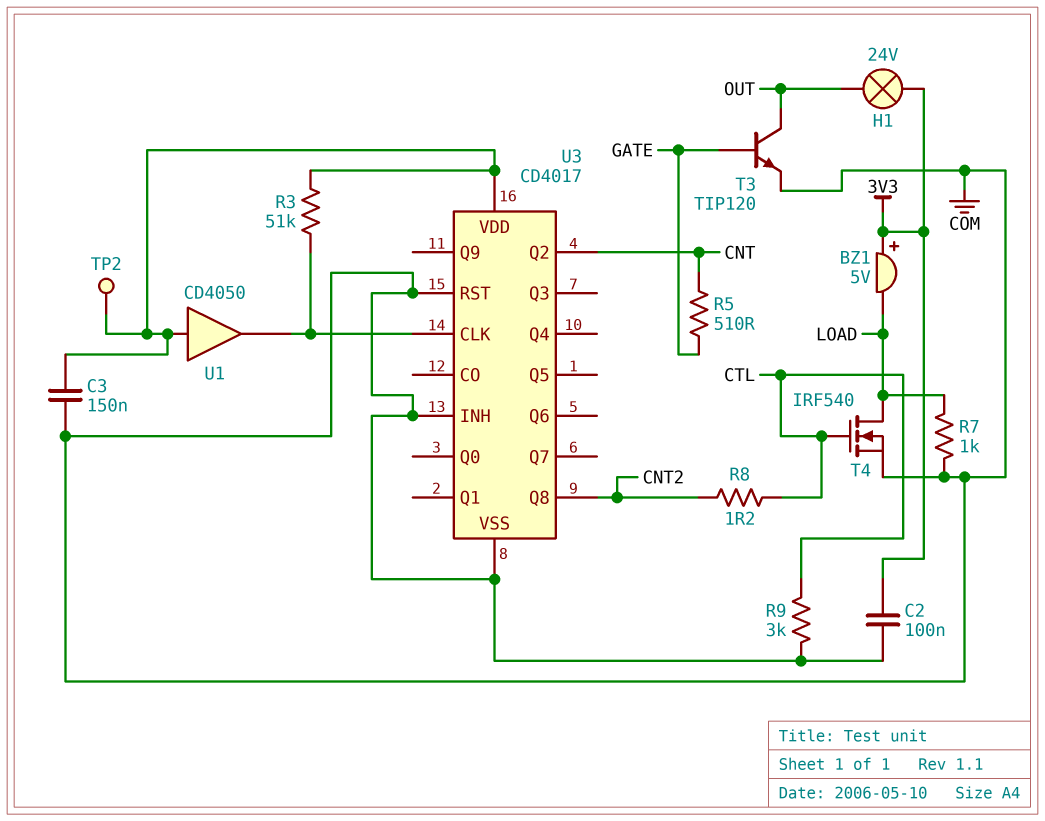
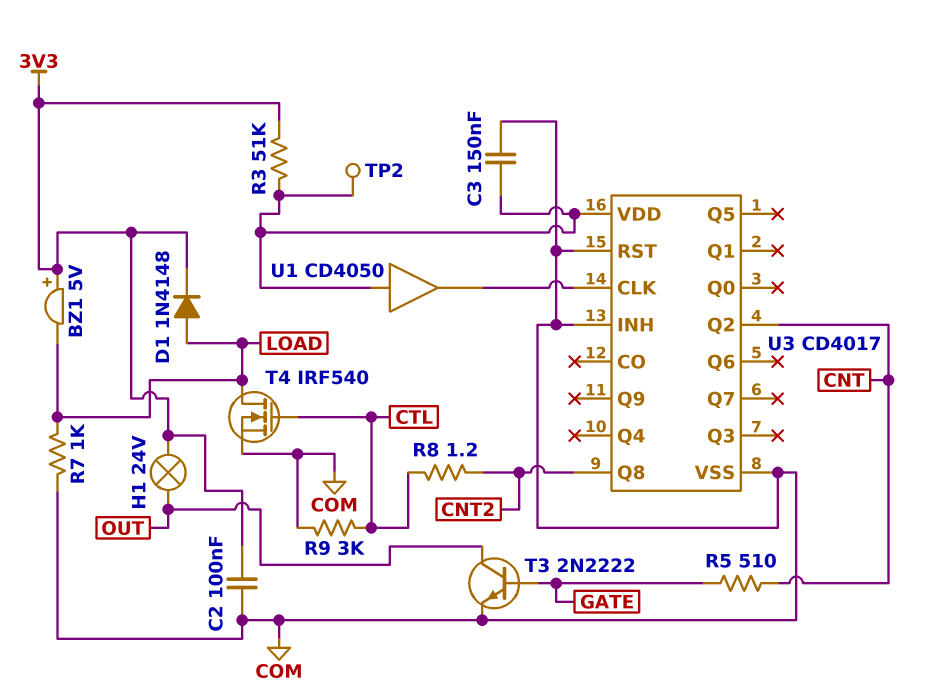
D1: none -> diode 1N4148 (A LOAD, K 3V3)
R3: 51k (U3/CLK, U3/VDD) -> 51k (3V3, U3/VDD)
T3: NPN TIP120 (B GATE, C OUT, E COM) -> NPN 2N2222 (B GATE, C OUT, E COM)

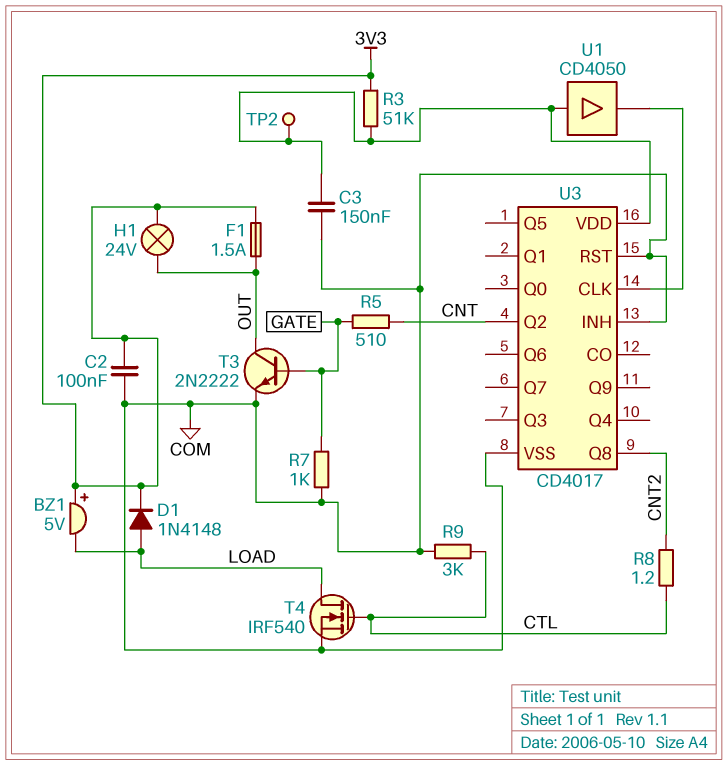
F1: none -> 1.5A (3V3, OUT)
R7: 1k (COM, LOAD) -> 1k (COM, GATE)

